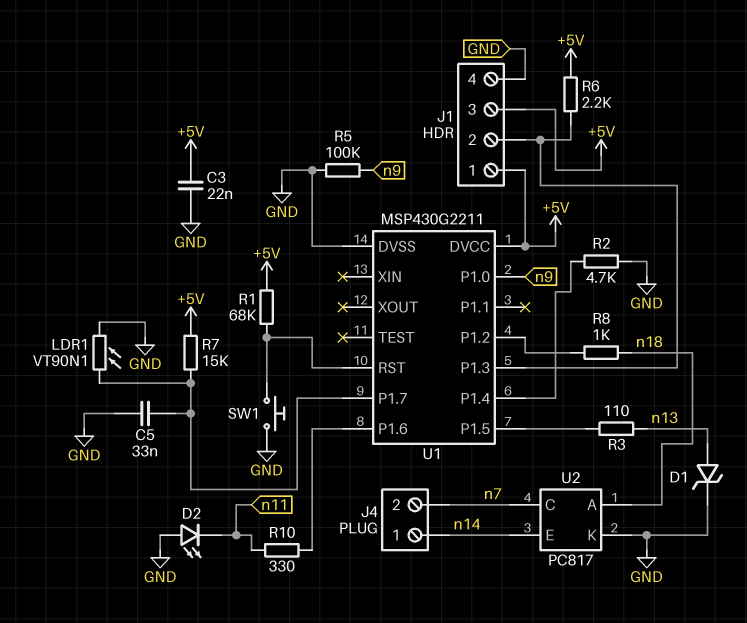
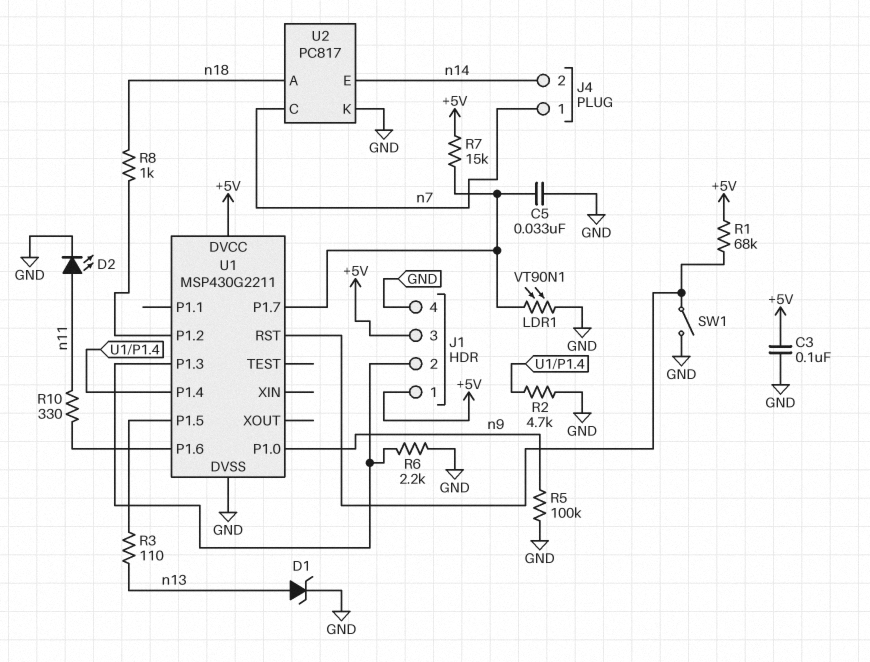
C3: 22nF (+5V, GND) -> 100nF (+5V, GND)
D2: LED (A GND, K n11) -> LED (A n11, K GND)
J4 pin 1: n14 -> n7
J4 pin 2: n7 -> n14
R6: 2.2k (+5V, J1/2) -> 2.2k (GND, J1/2)
SW1: button (GND, U1/RST) -> switch (GND, U1/RST)

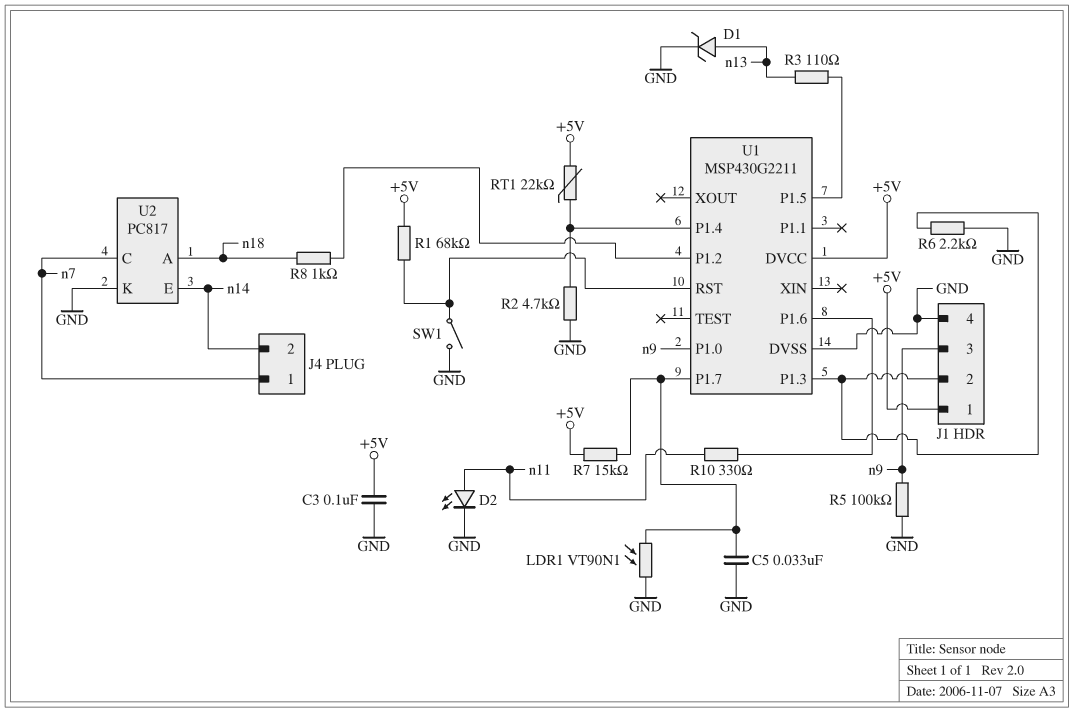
J1 pin 3: +5V -> n9
RT1: none -> 22k (+5V, U1/P1.4)

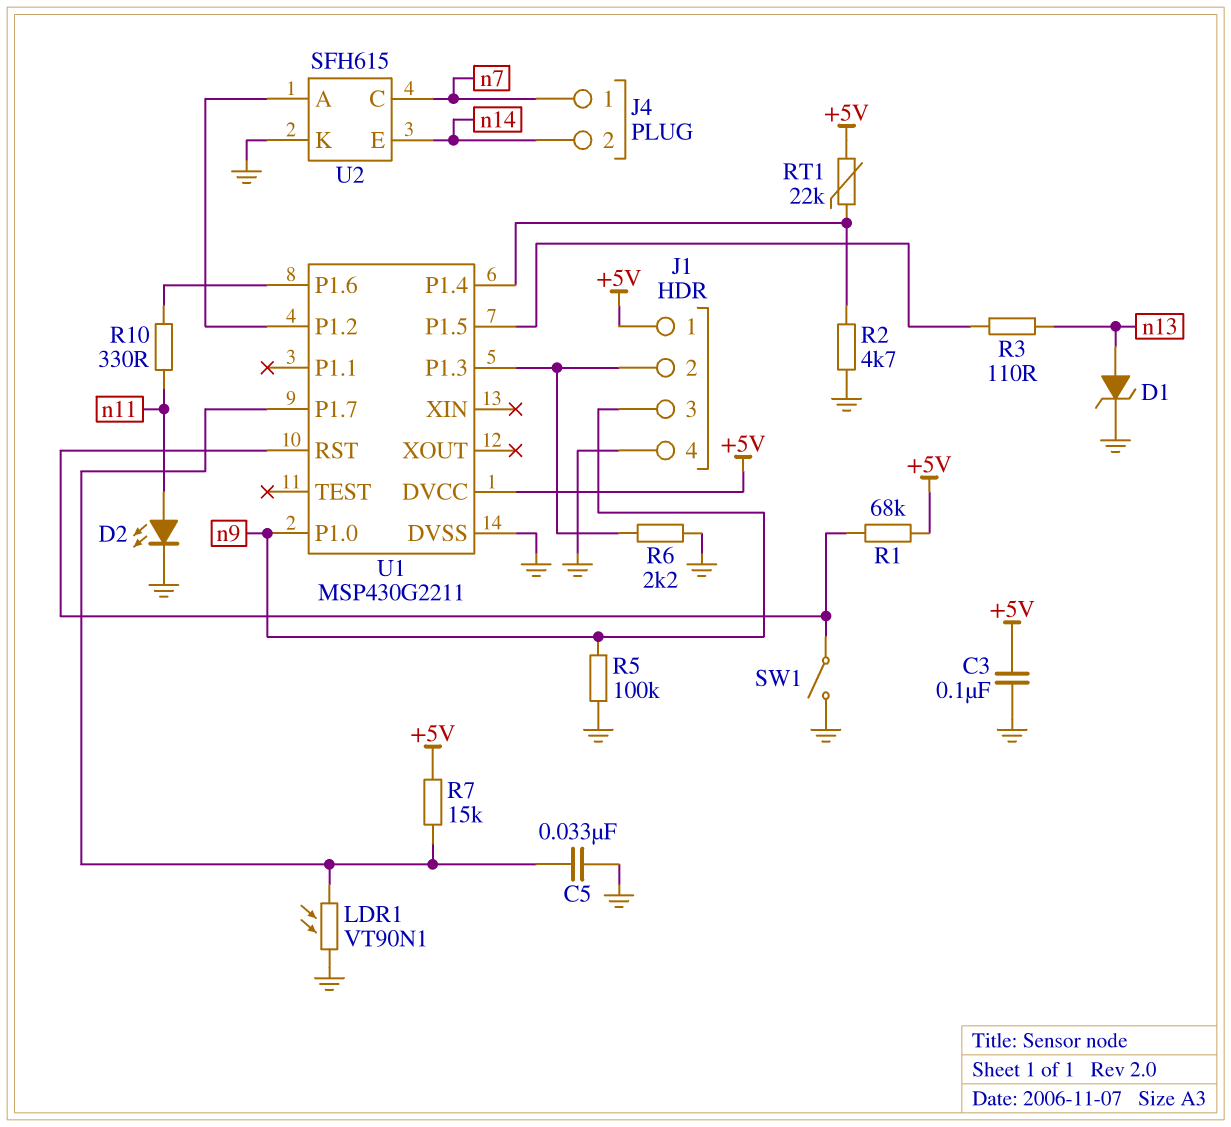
R8: 1k (U1/P1.2, n18) -> none
U2: PC817 -> SFH615
U2 pin A: n18 -> U1/P1.2

